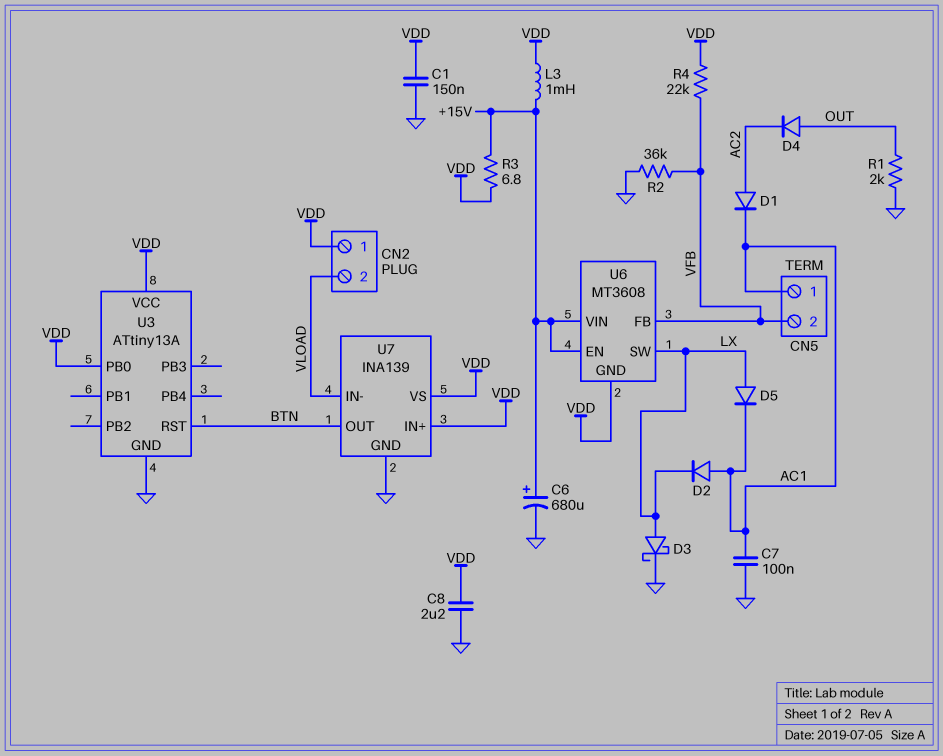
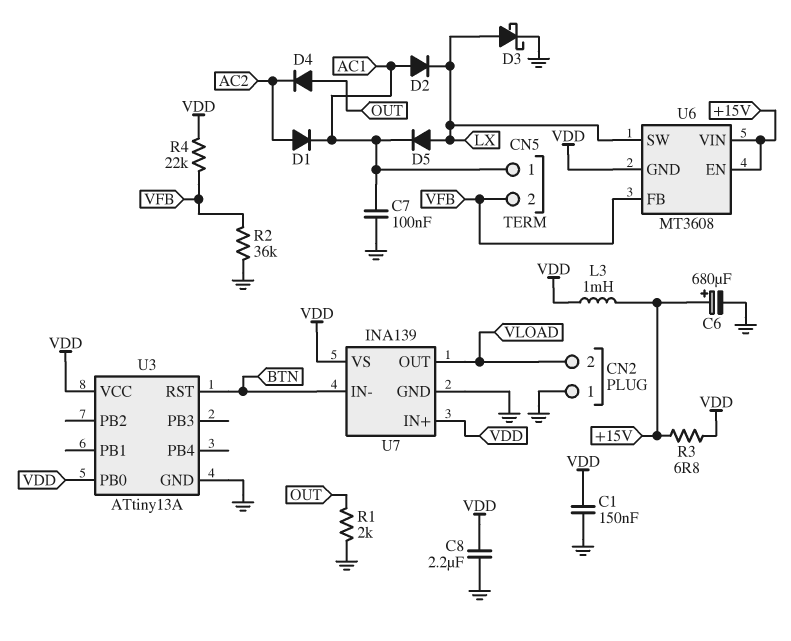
CN2 pin 1: VDD -> GND
U7 pin IN-: VLOAD -> BTN
U7 pin OUT: BTN -> VLOAD

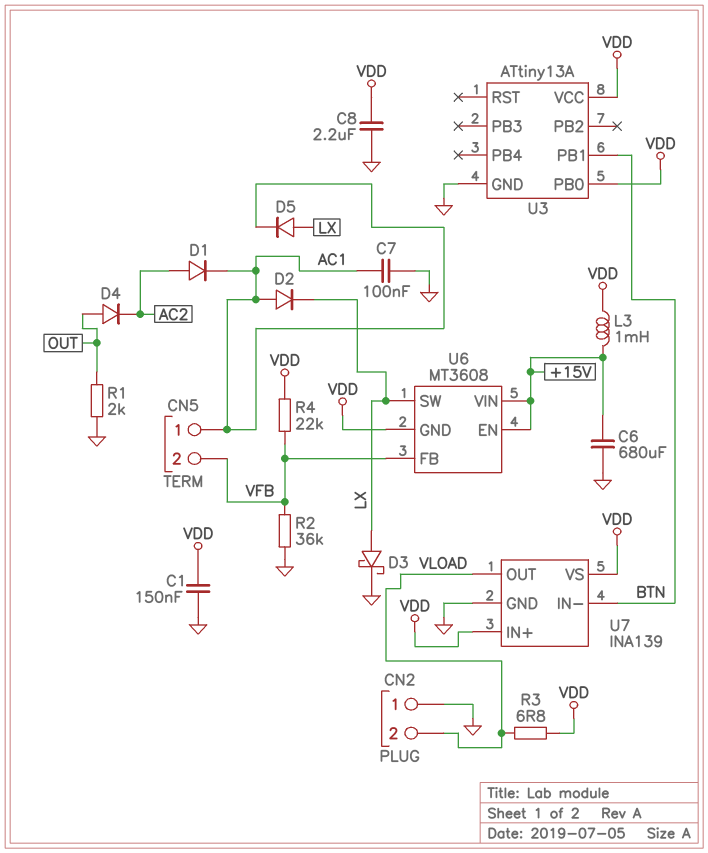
C6: 680uF (plus +15V, minus GND) -> 680uF (+15V, GND)
R3: 6.8 (+15V, VDD) -> 6.8 (VDD, VLOAD)
U3 pin PB1: none -> BTN
U3 pin RST: BTN -> none

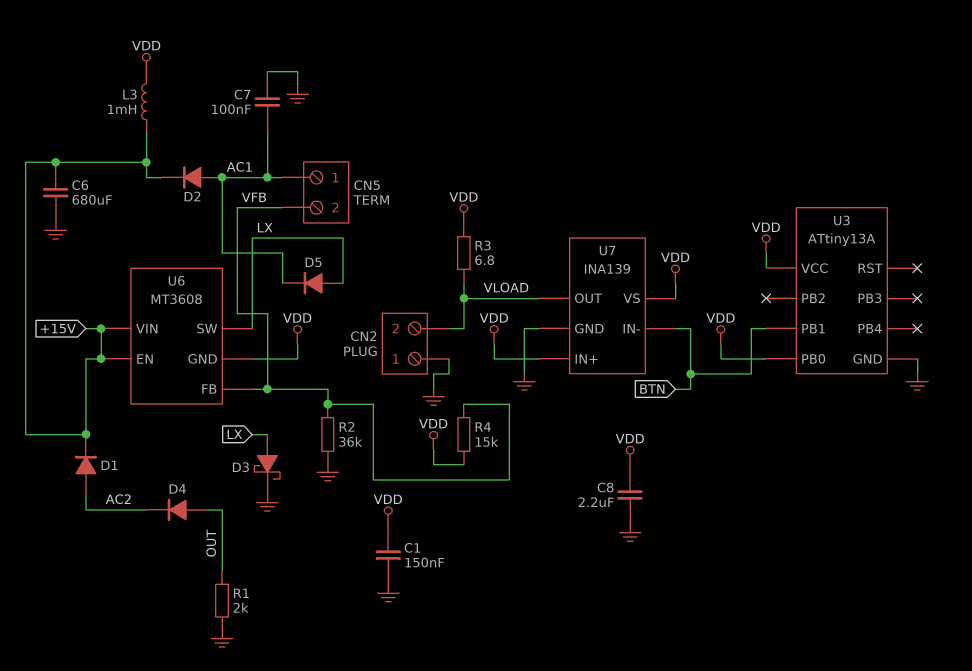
D1: diode (A AC2, K AC1) -> diode (A AC2, K +15V)
D2: diode (A AC1, K LX) -> diode (A AC1, K +15V)
R4: 22k (VDD, VFB) -> 15k (VDD, VFB)

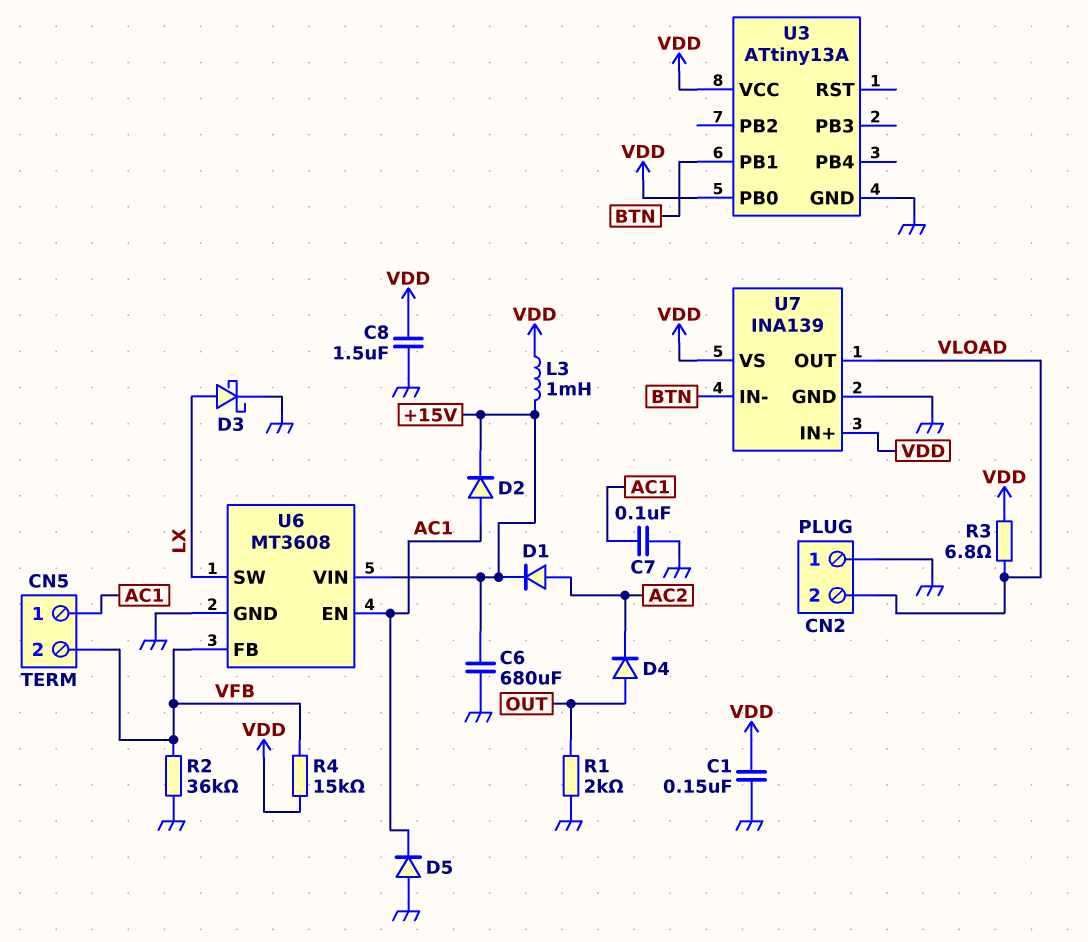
C8: 2.2uF (GND, VDD) -> 1.5uF (GND, VDD)
D5: diode (A LX, K AC1) -> diode (A GND, K AC1)
U6 pin EN: +15V -> AC1
U6 pin GND: VDD -> GND

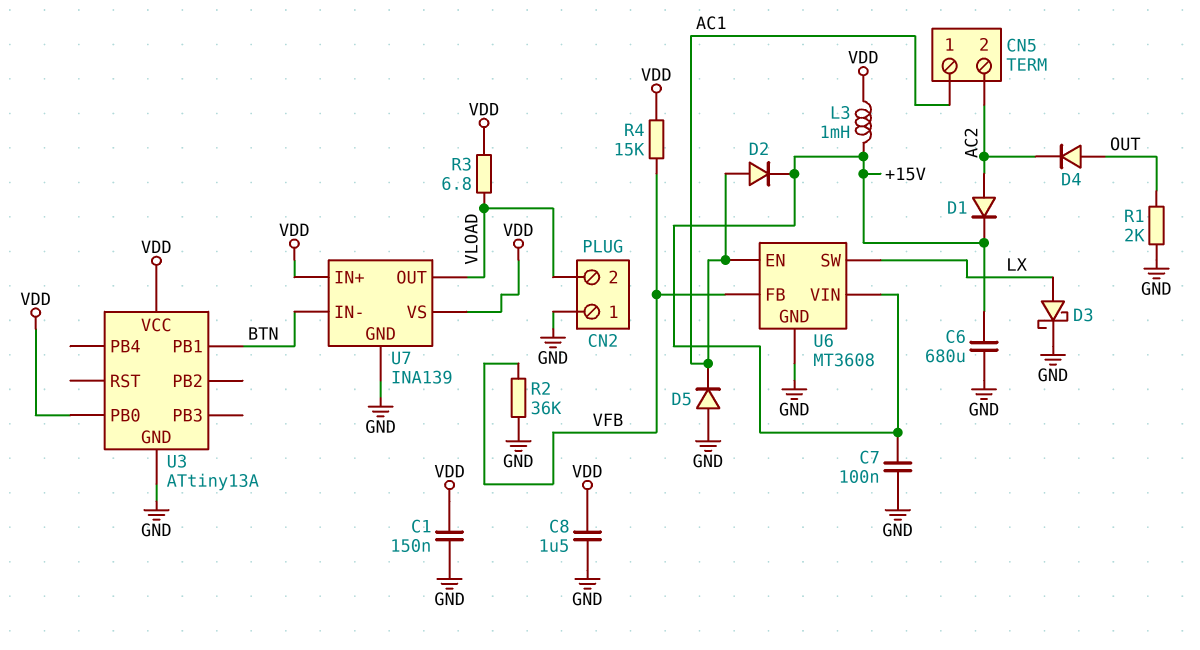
C7: 100nF (AC1, GND) -> 100nF (+15V, GND)
CN5 pin 2: VFB -> AC2

